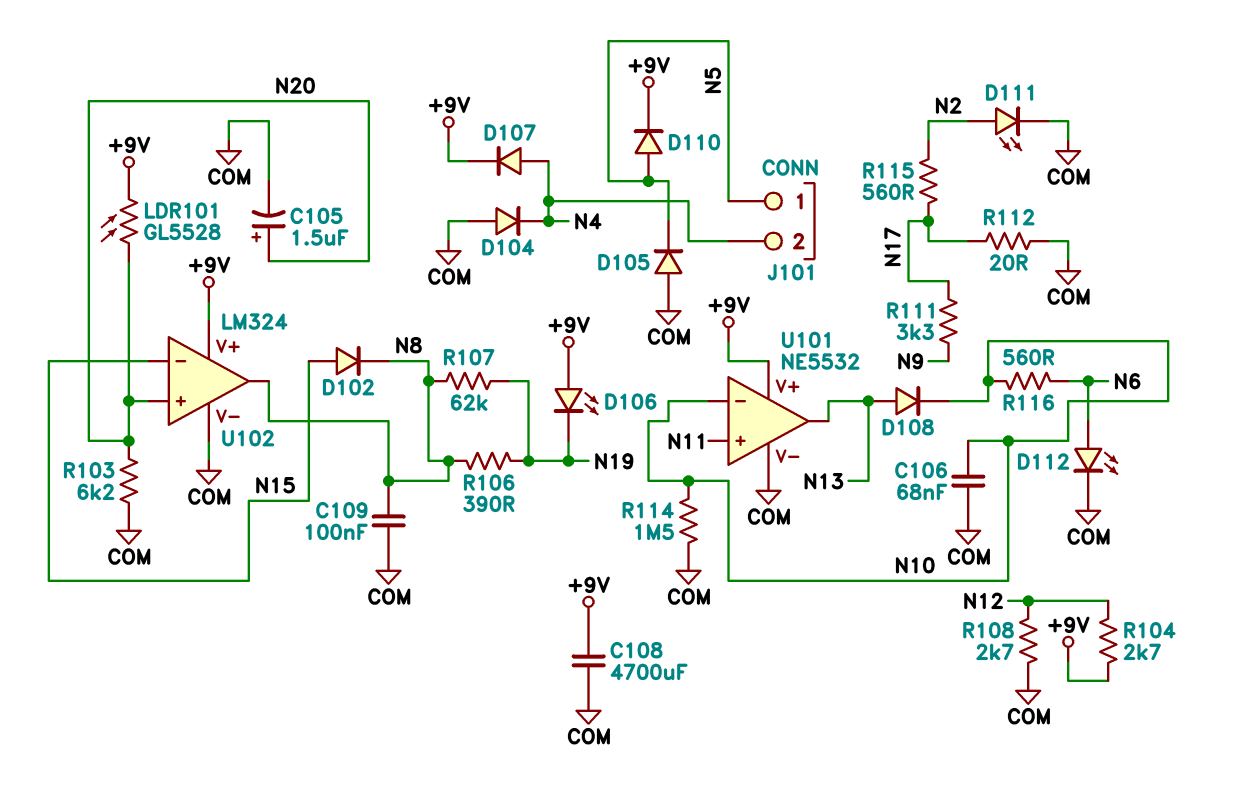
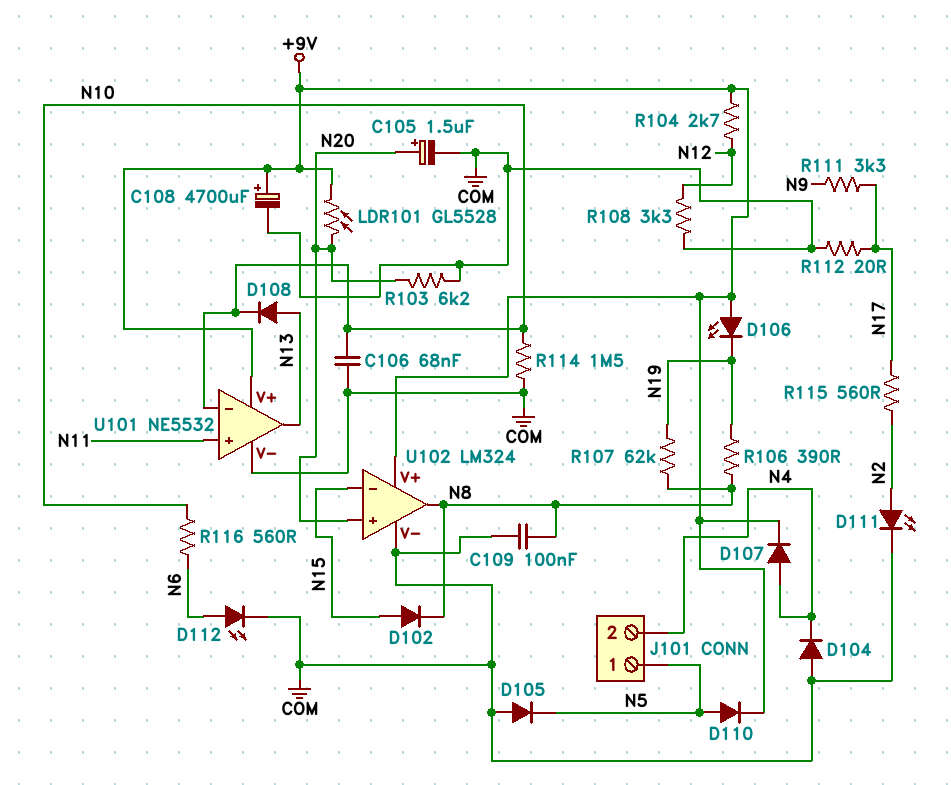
C108: 4700uF (+9V, COM) -> 4700uF (plus +9V, minus COM)
R108: 2.7k (COM, N12) -> 3.3k (COM, N12)

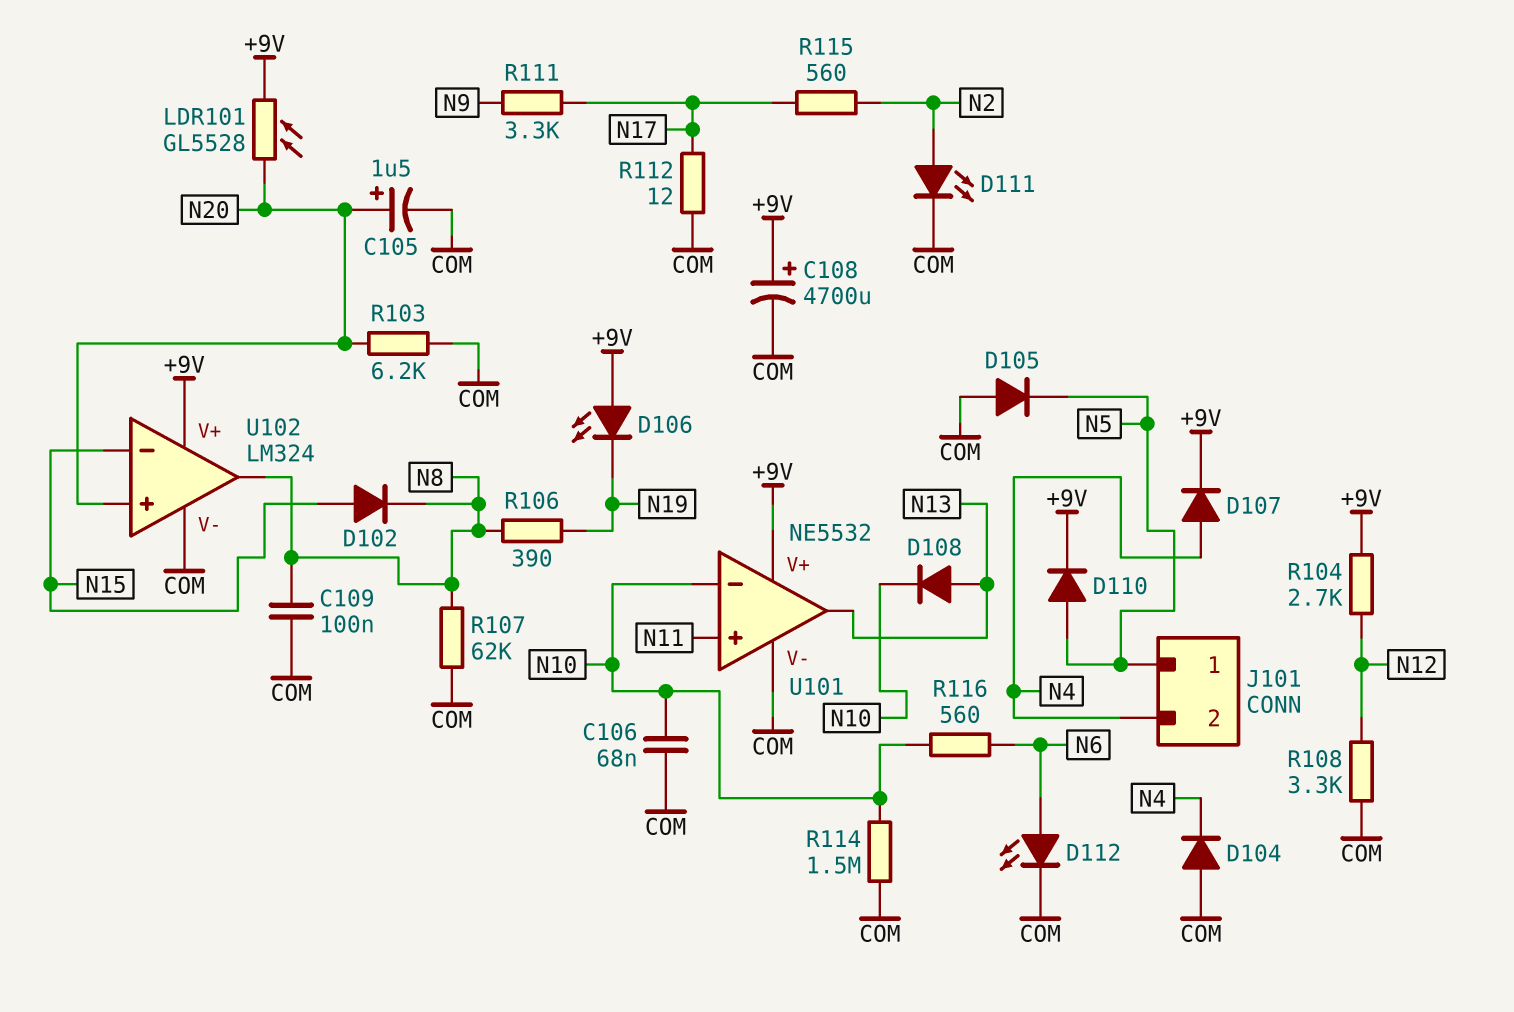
R107: 62k (N8, N19) -> 62k (COM, N8)
R112: 20 (COM, N17) -> 12 (COM, N17)

